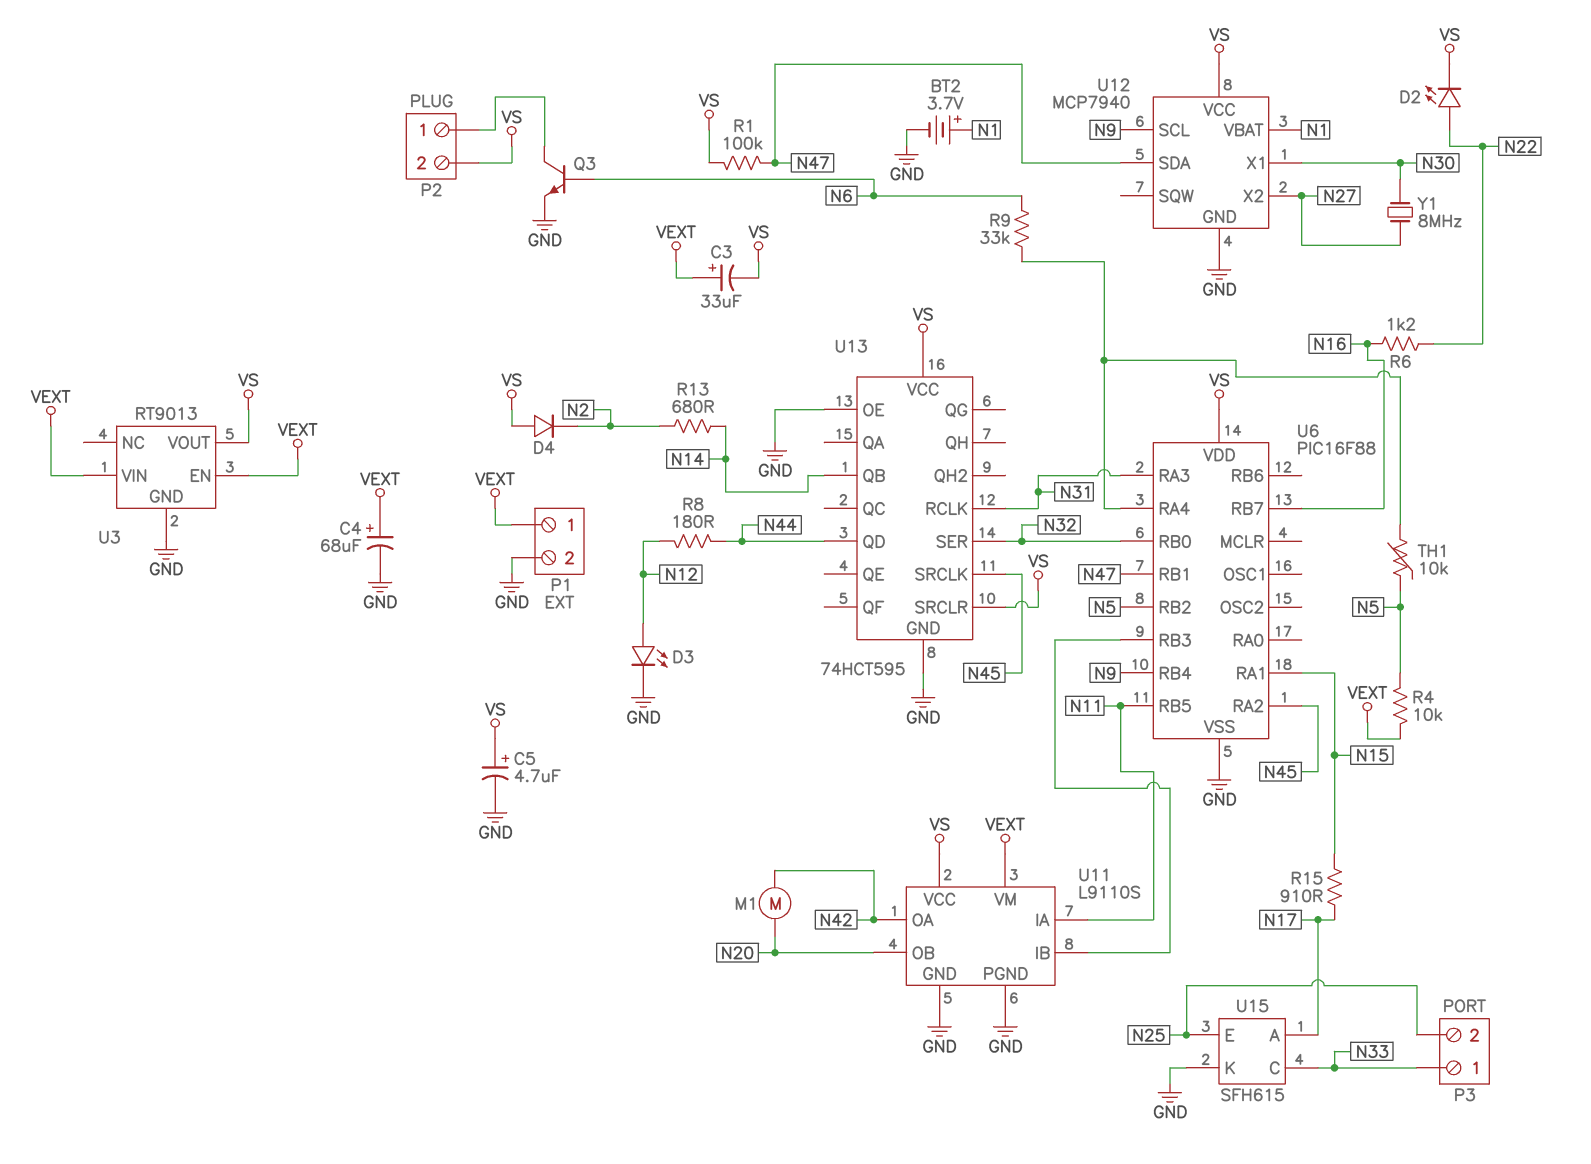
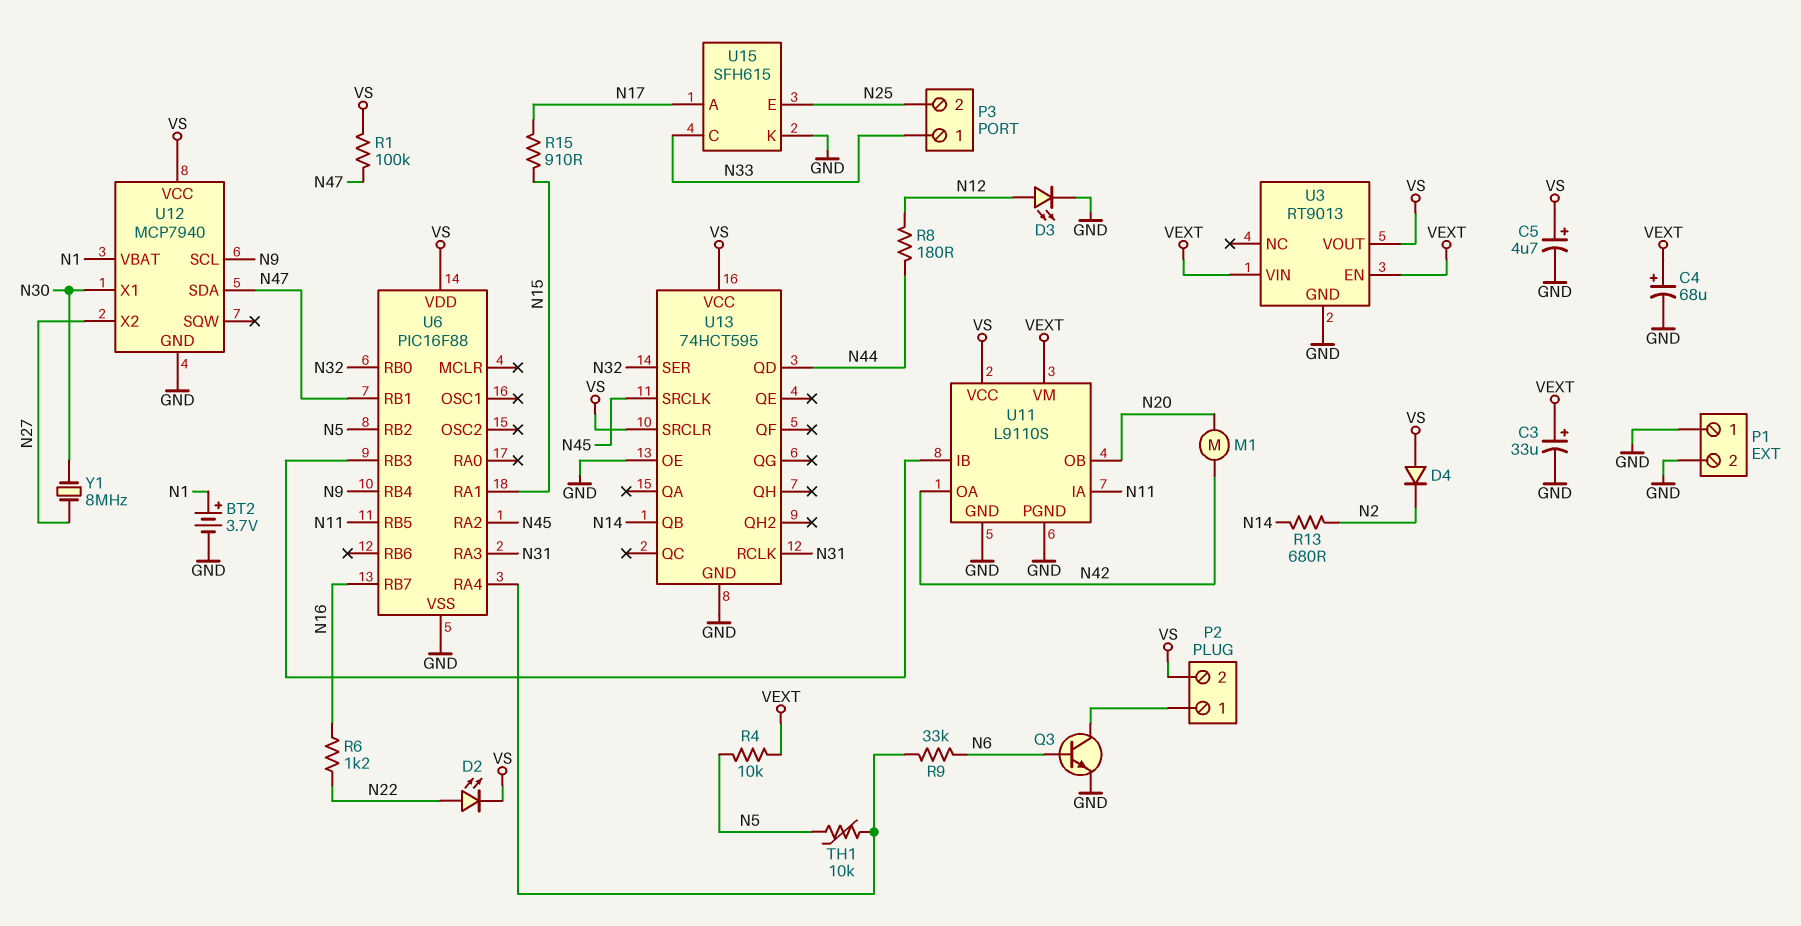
C3: 33uF (plus VEXT, minus VS) -> 33uF (plus VEXT, minus GND)
P1 pin 1: VEXT -> GND

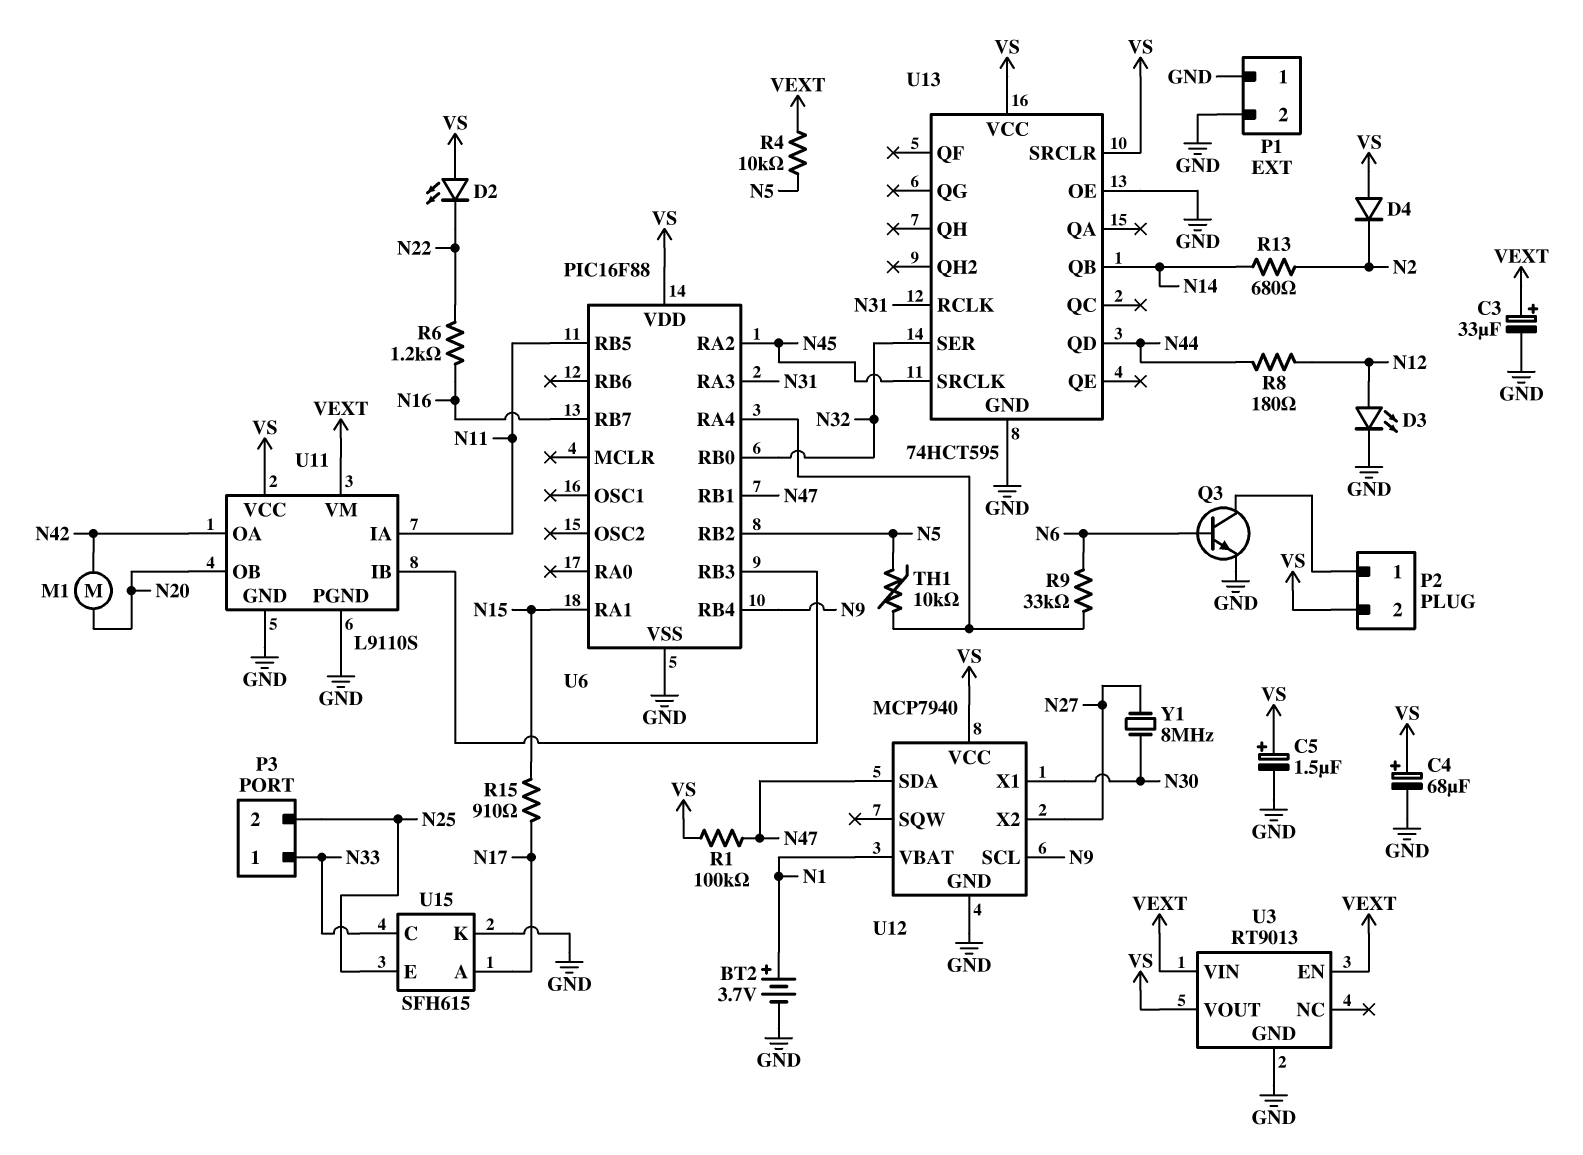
C4: 68uF (plus VEXT, minus GND) -> 68uF (plus VS, minus GND)
C5: 4.7uF (plus VS, minus GND) -> 1.5uF (plus VS, minus GND)
D2: LED (A N22, K VS) -> LED (A VS, K N22)

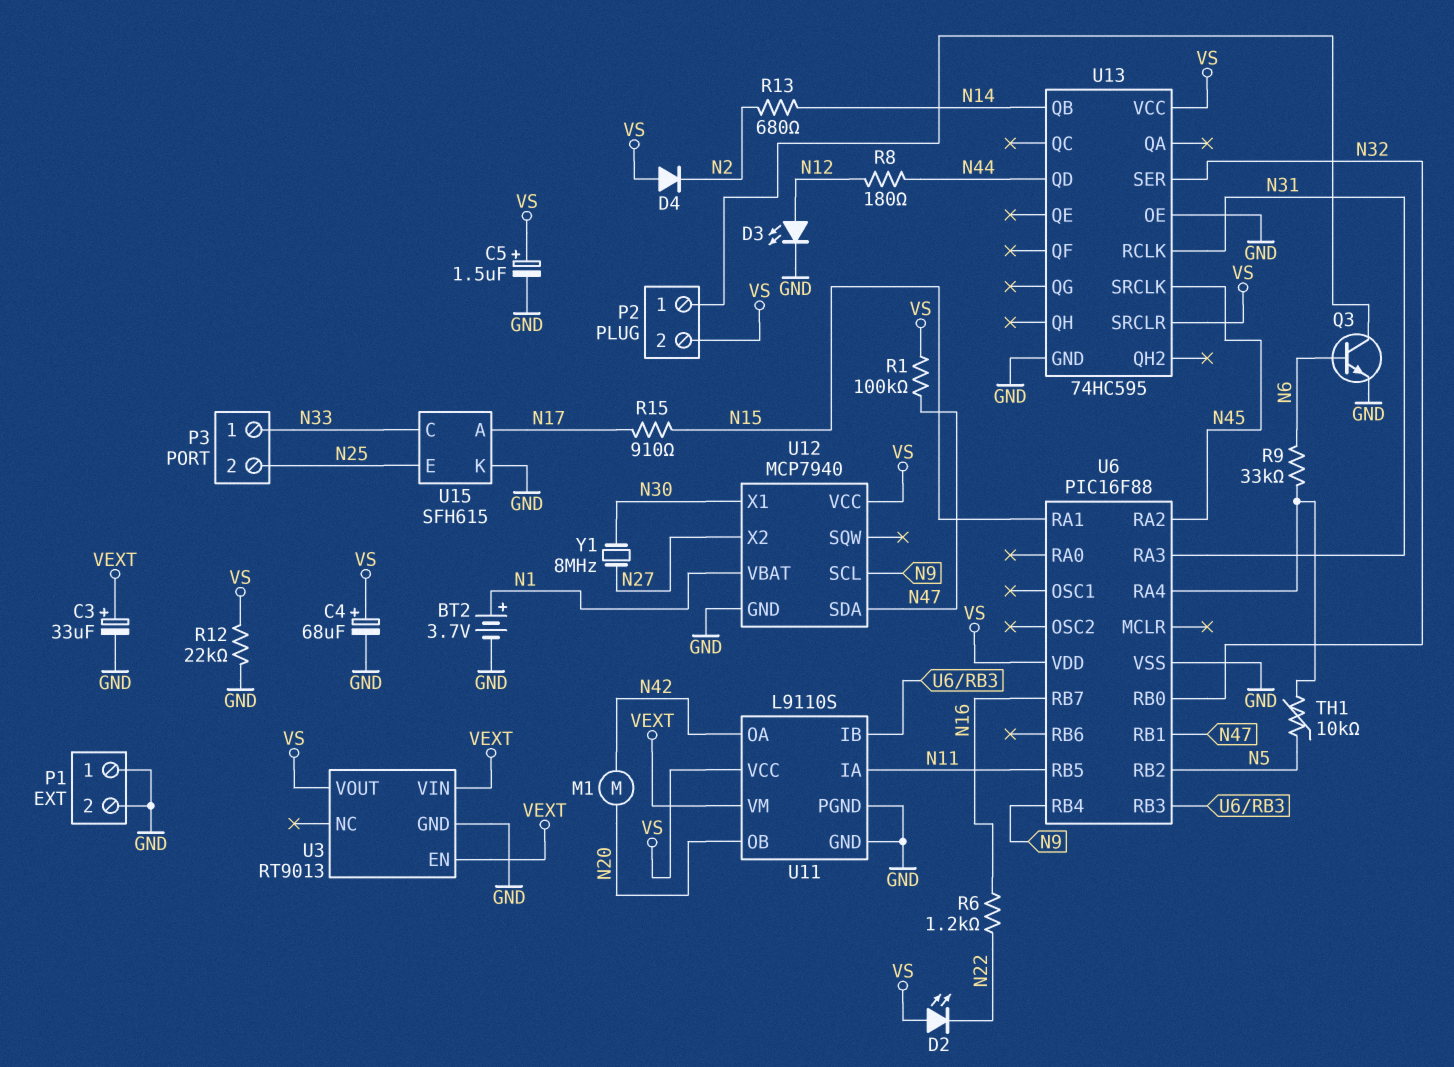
R4: 10k (N5, VEXT) -> none
R12: none -> 22k (GND, VS)
U13: 74HCT595 -> 74HC595

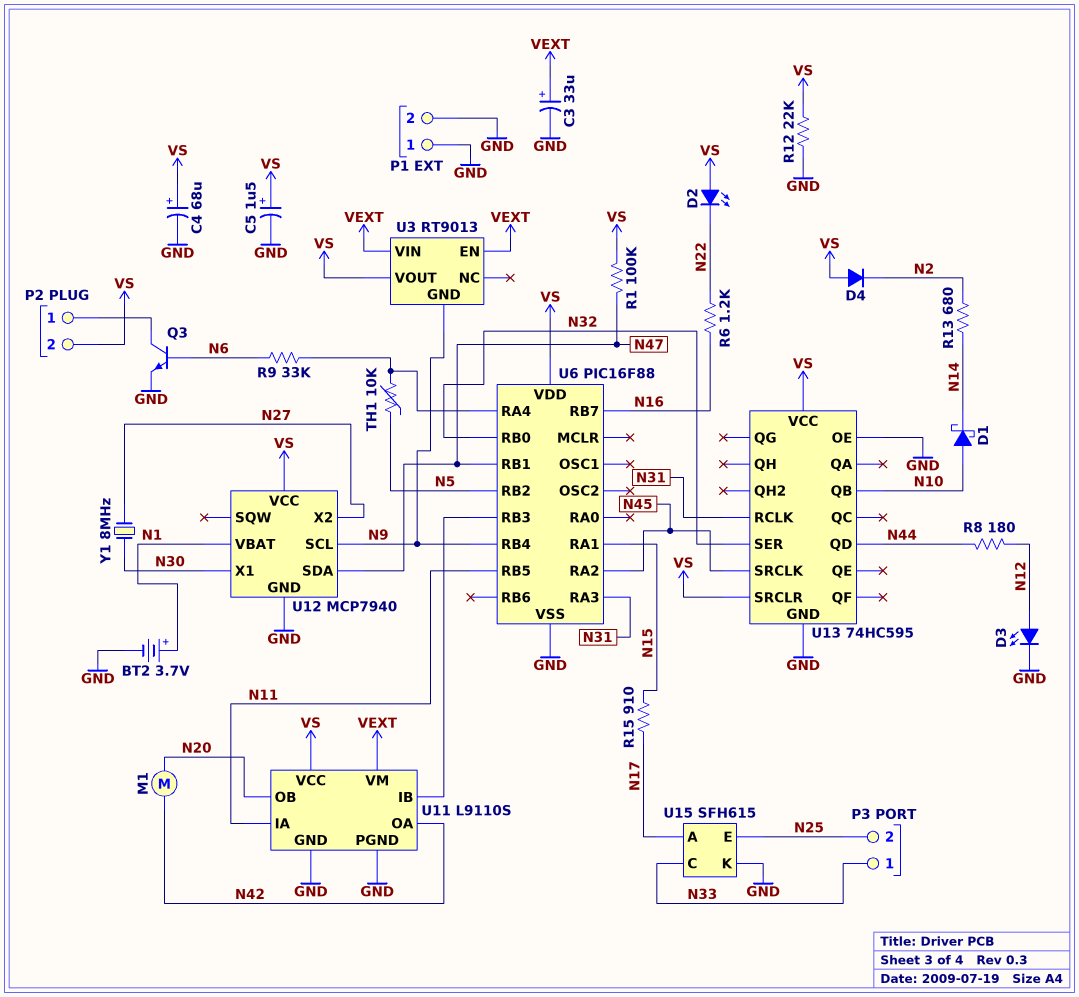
D1: none -> schottky (A N10, K N14)
U3 pin GND: GND -> N9
U13 pin QB: N14 -> N10

